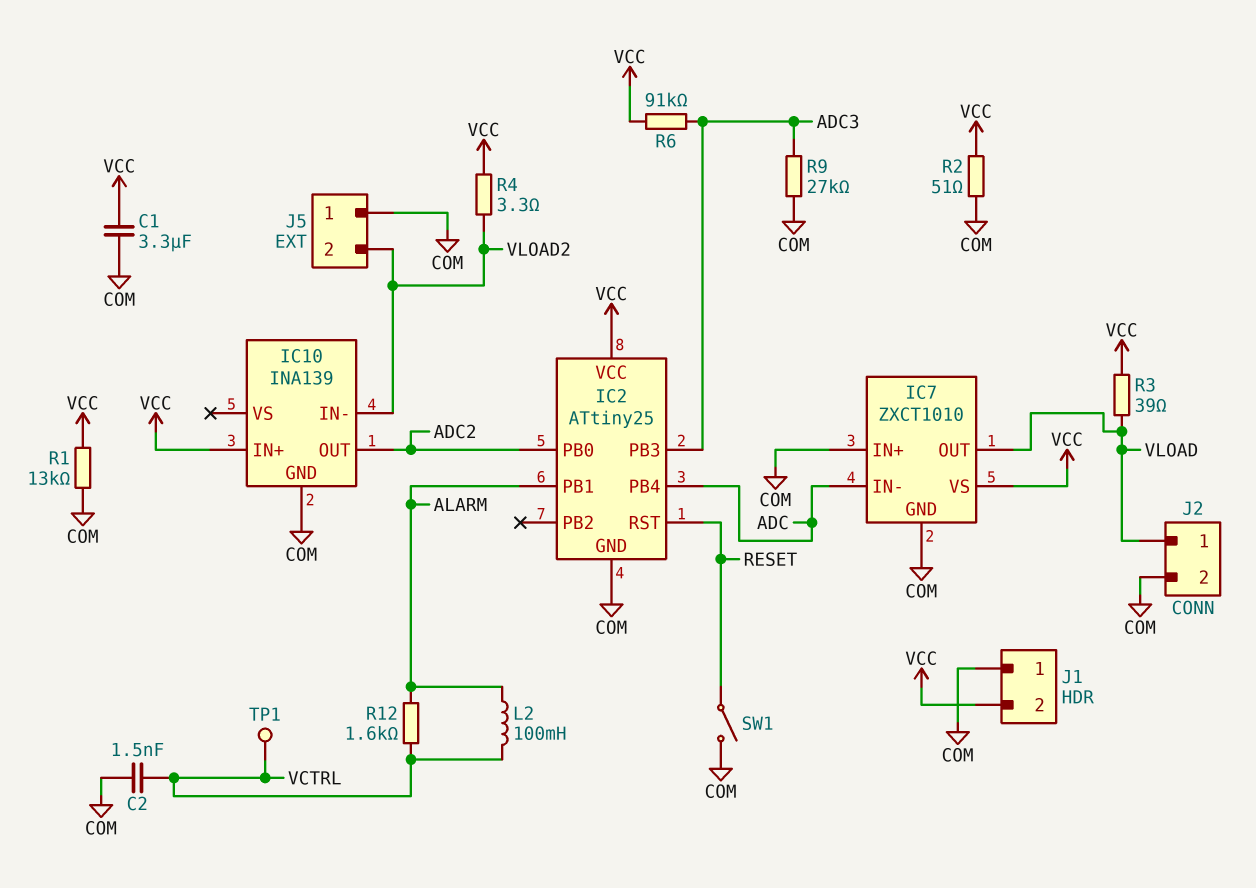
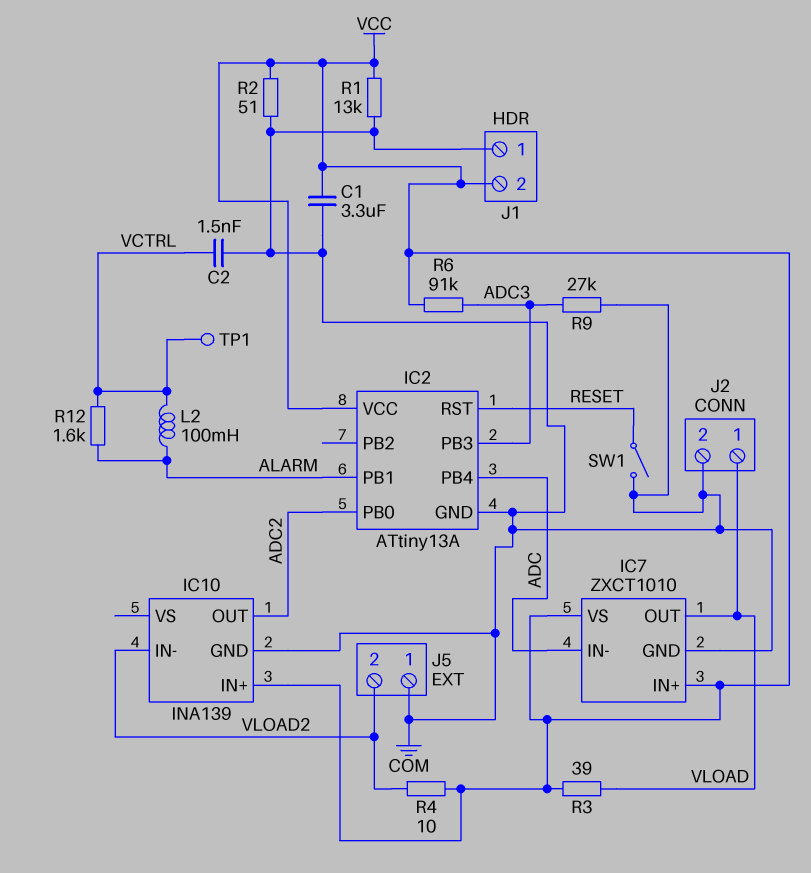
IC2: ATtiny25 -> ATtiny13A
IC7 pin IN+: COM -> VCC
R4: 3.3 (VCC, VLOAD2) -> 10 (VCC, VLOAD2)

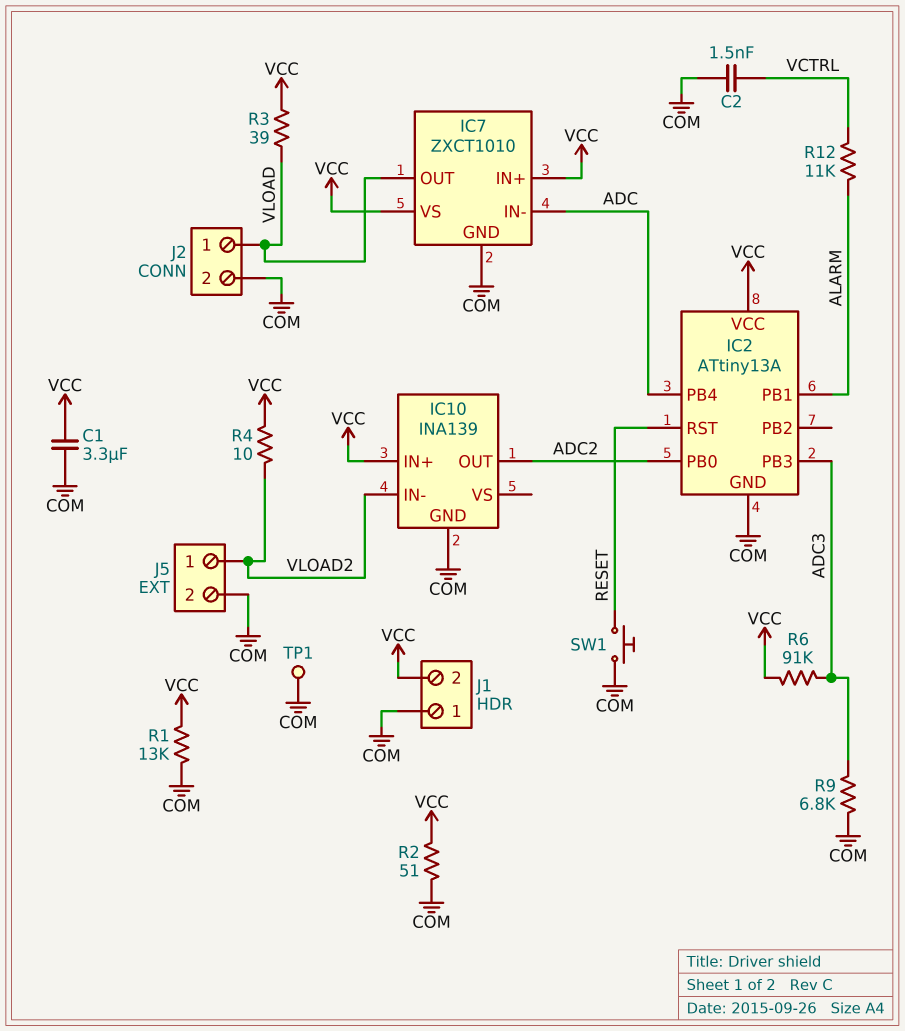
J5 pin 1: COM -> VLOAD2
J5 pin 2: VLOAD2 -> COM
L2: 100mH (ALARM, VCTRL) -> none
R9: 27k (ADC3, COM) -> 6.8k (ADC3, COM)
R12: 1.6k (ALARM, VCTRL) -> 11k (ALARM, VCTRL)
SW1: switch (COM, RESET) -> button (COM, RESET)
TP1: test point (VCTRL) -> test point (COM)

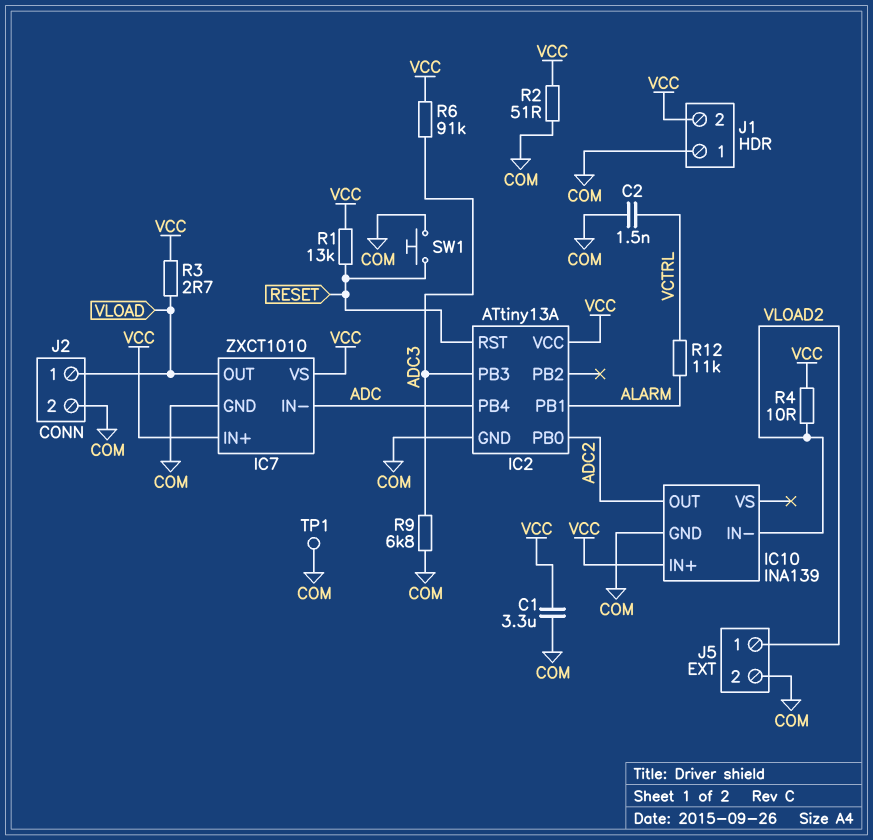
R1: 13k (COM, VCC) -> 13k (RESET, VCC)
R3: 39 (VCC, VLOAD) -> 2.7 (VCC, VLOAD)

